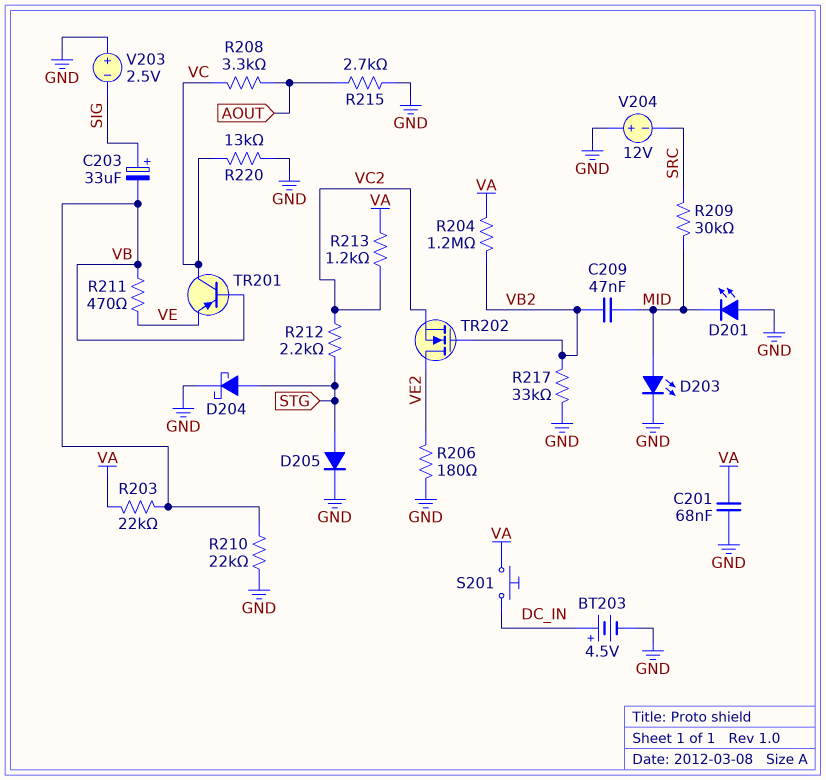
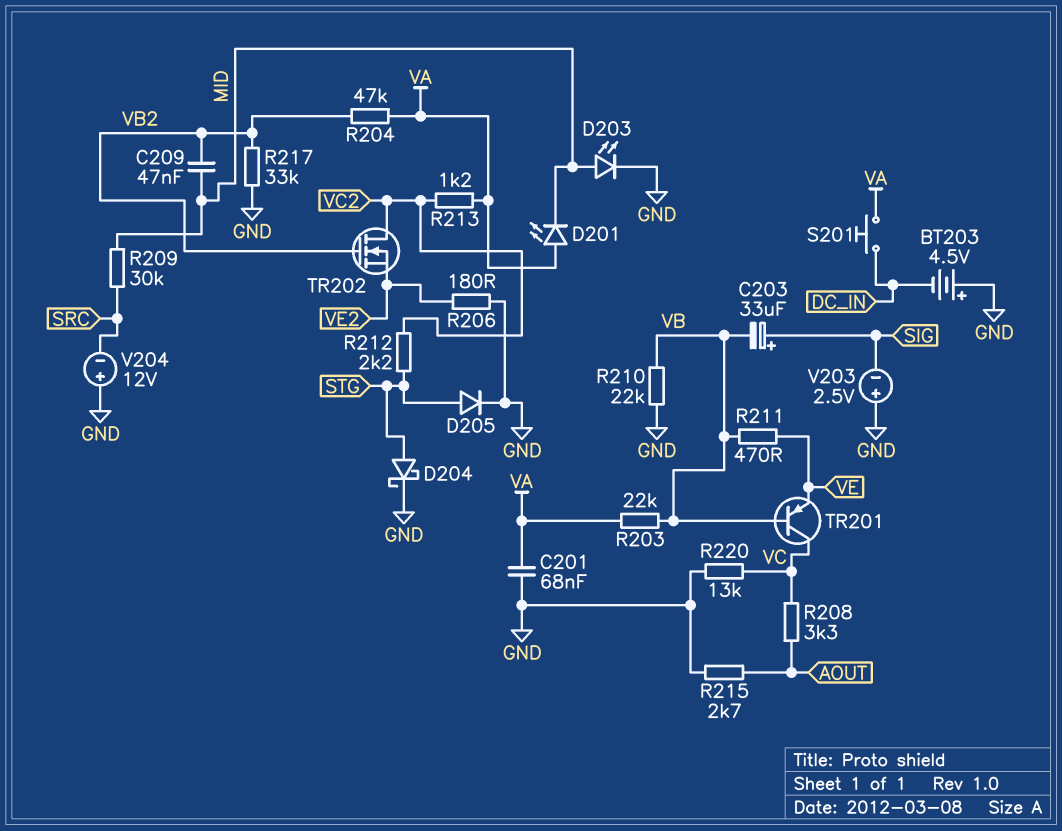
BT203: 4.5V (plus DC_IN, minus GND) -> 4.5V (plus GND, minus DC_IN)
D201: LED (A GND, K MID) -> LED (A VA, K MID)
R204: 1.2M (VA, VB2) -> 47k (VA, VB2)
TR202: NMOS (G VB2, D VE2, S VC2) -> NMOS (G VB2, D VC2, S VE2)

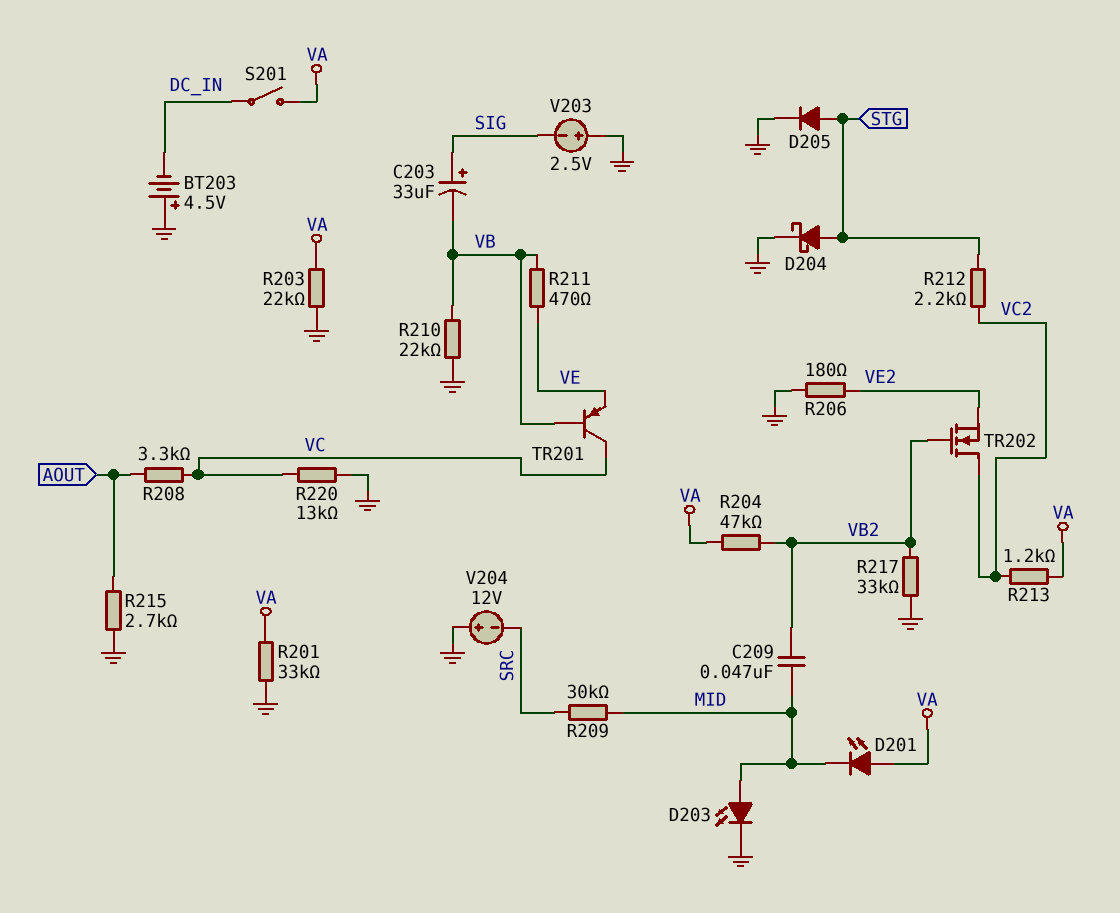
C201: 68nF (GND, VA) -> none
R201: none -> 33k (GND, VA)
R203: 22k (VA, VB) -> 22k (GND, VA)
S201: button (DC_IN, VA) -> switch (DC_IN, VA)

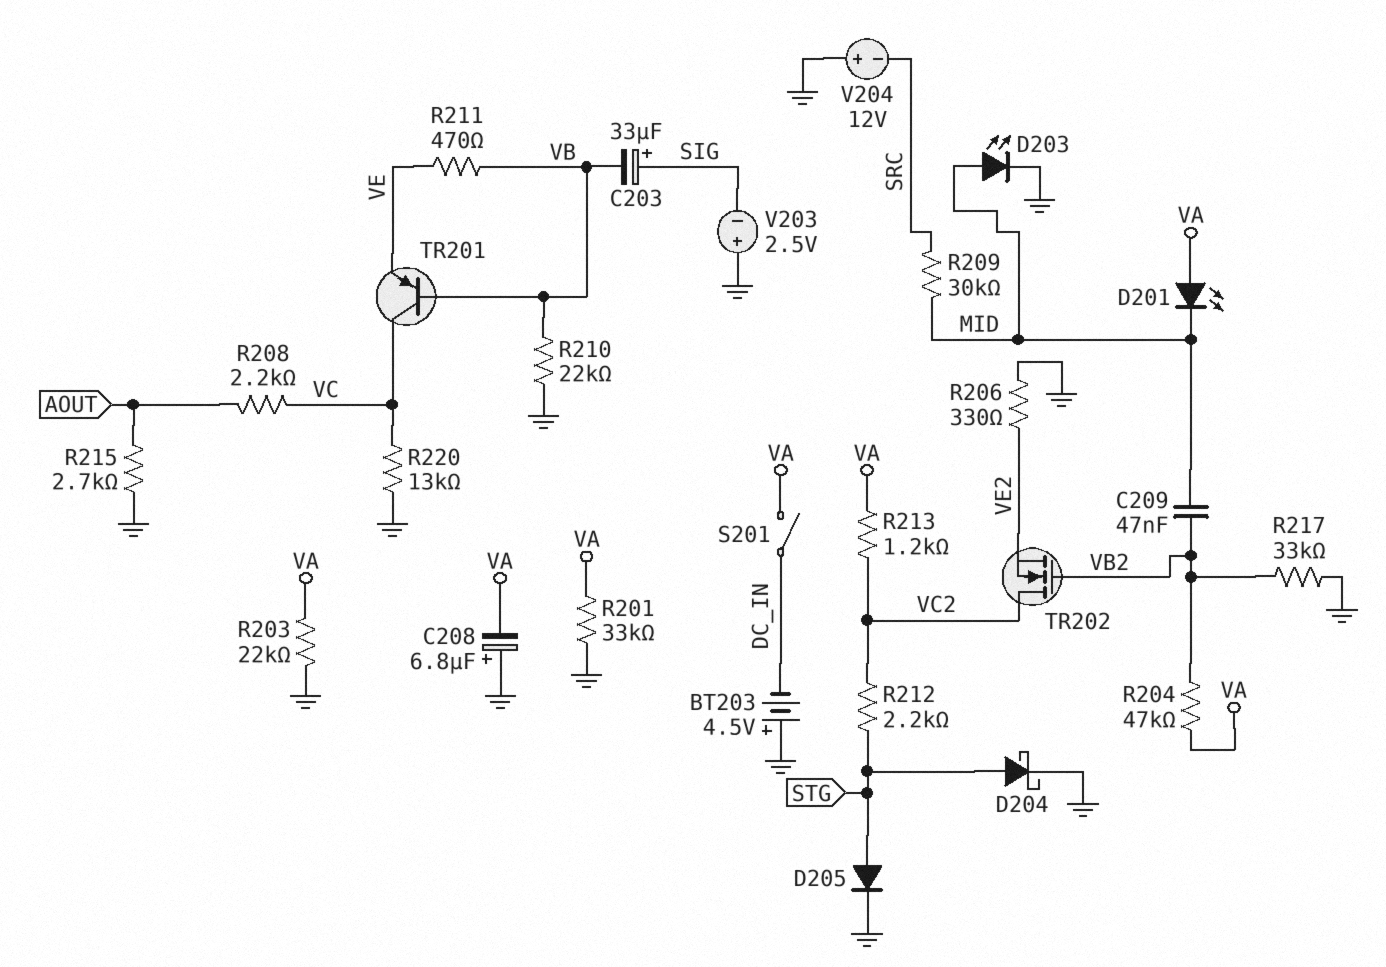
C208: none -> 6.8uF (plus GND, minus VA)
R206: 180 (GND, VE2) -> 330 (GND, VE2)
R208: 3.3k (AOUT, VC) -> 2.2k (AOUT, VC)

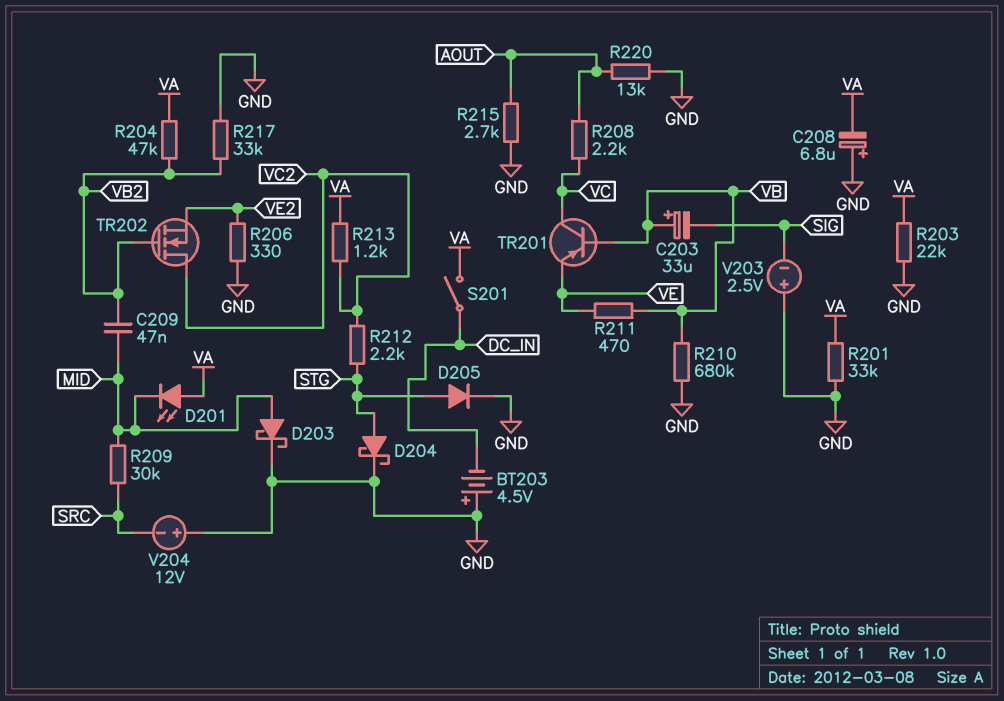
C203: 33uF (plus SIG, minus VB) -> 33uF (plus VB, minus SIG)
D203: LED (A MID, K GND) -> schottky (A MID, K GND)
R210: 22k (GND, VB) -> 680k (GND, VB)
R220: 13k (GND, VC) -> 13k (AOUT, GND)

